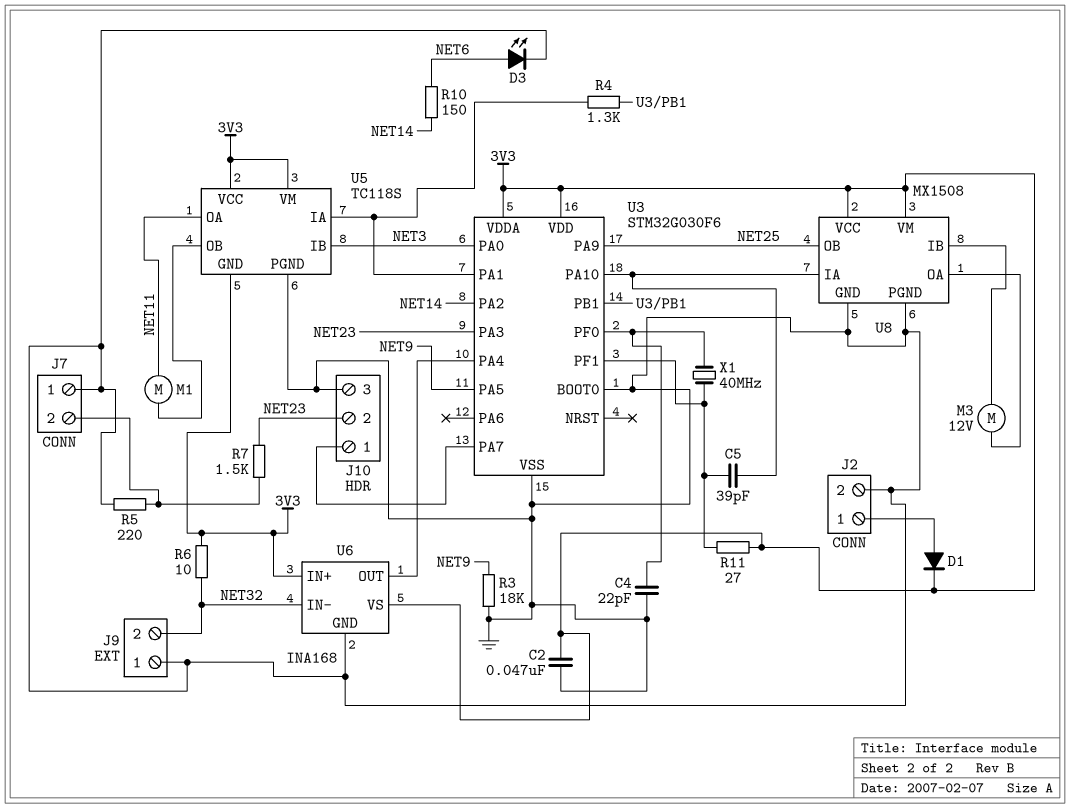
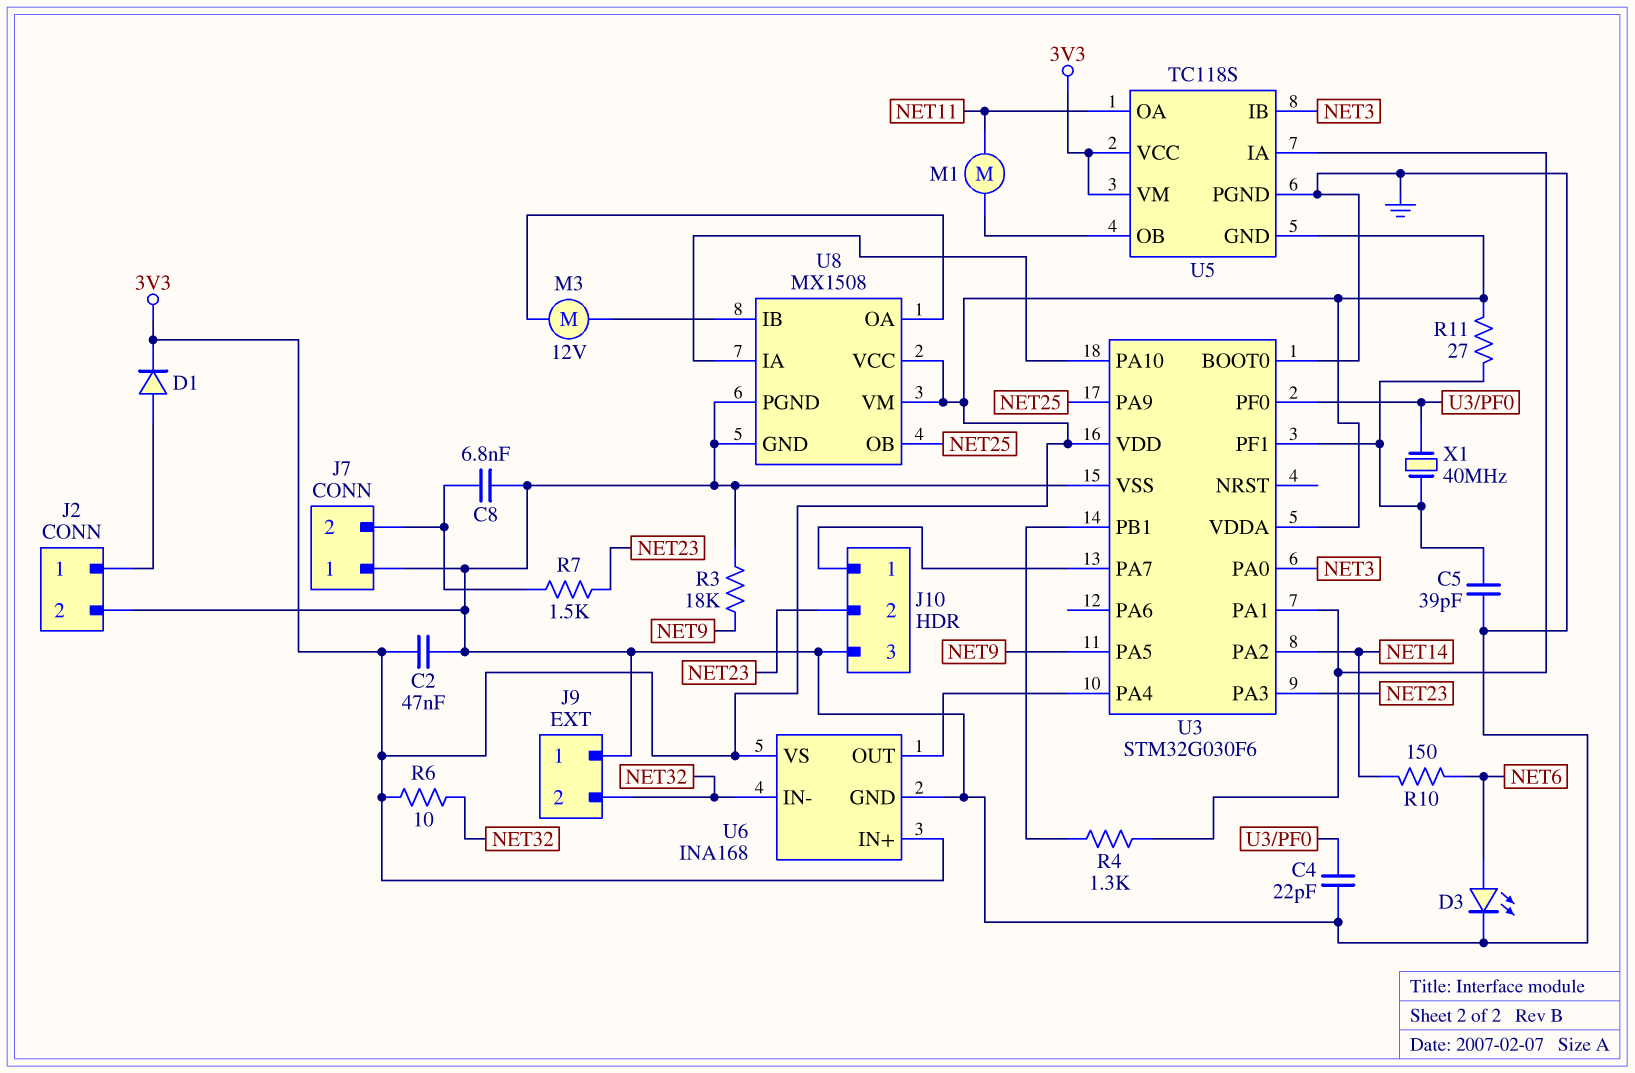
C5: 39pF (U3/PA10, U3/PF1) -> 39pF (GND, U3/PF1)
C8: none -> 6.8nF (GND, J7/2)
R5: 220 (GND, J7/2) -> none

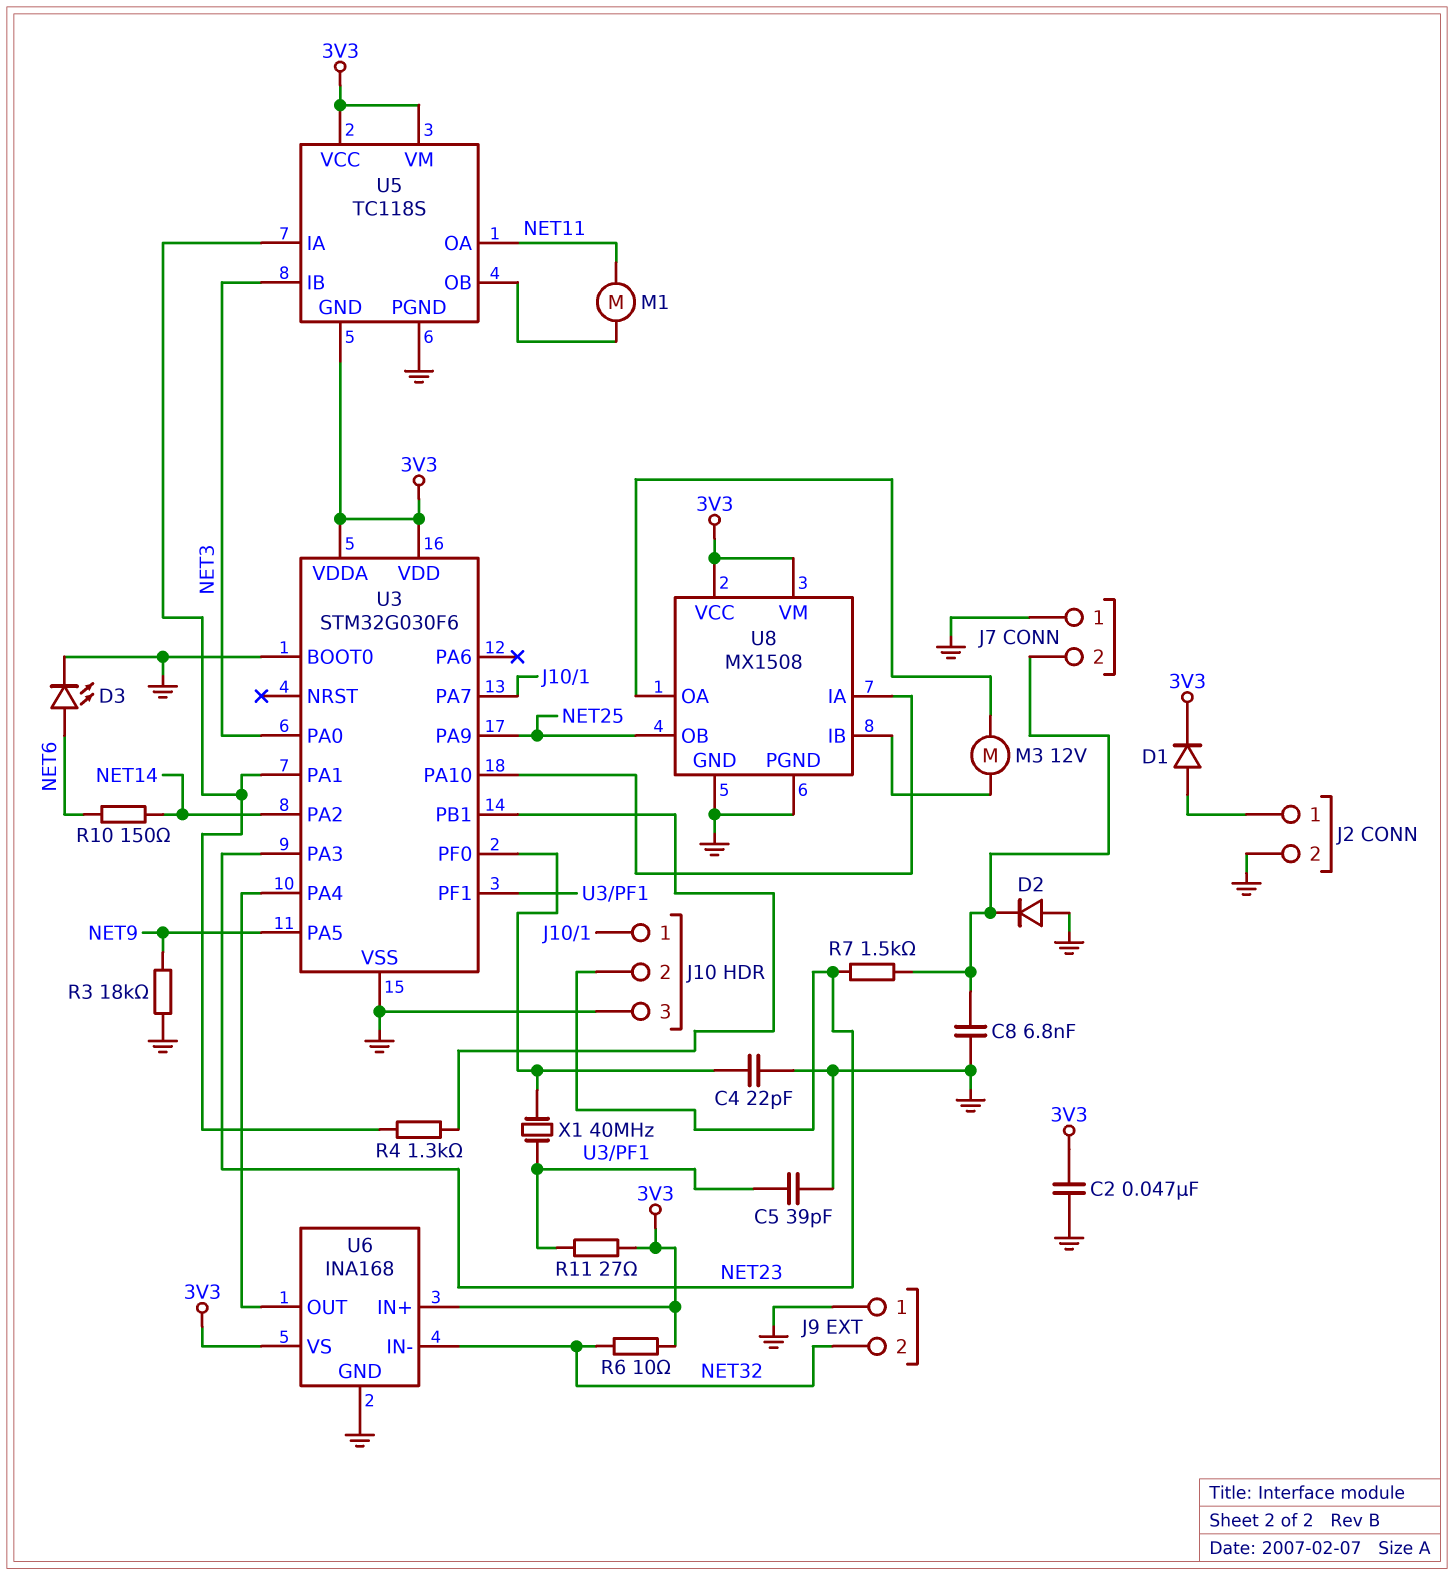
D2: none -> diode (A GND, K J7/2)

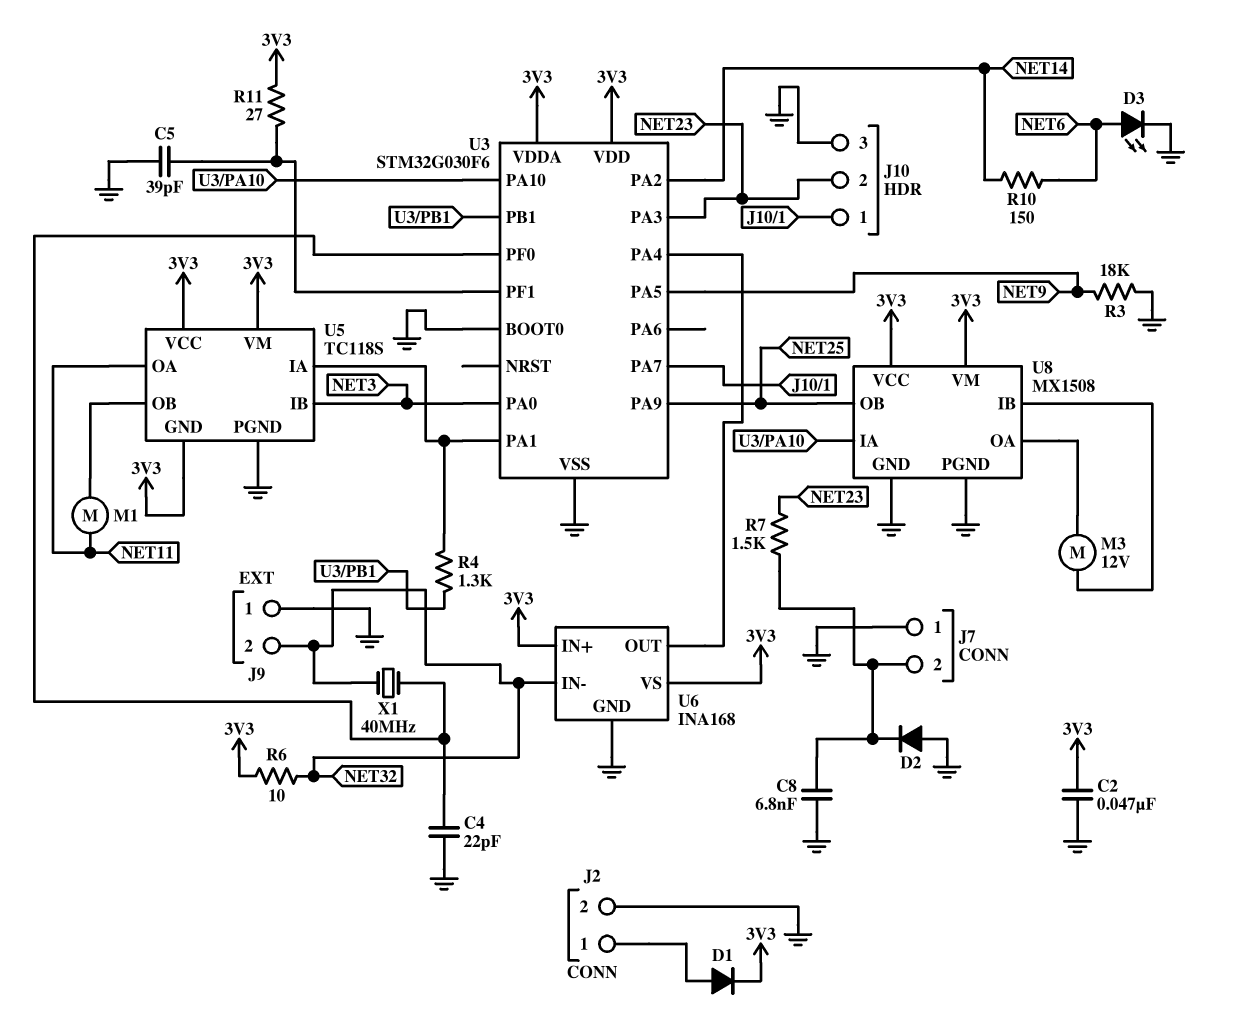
X1: 40MHz (U3/PF0, U3/PF1) -> 40MHz (NET32, U3/PF0)

